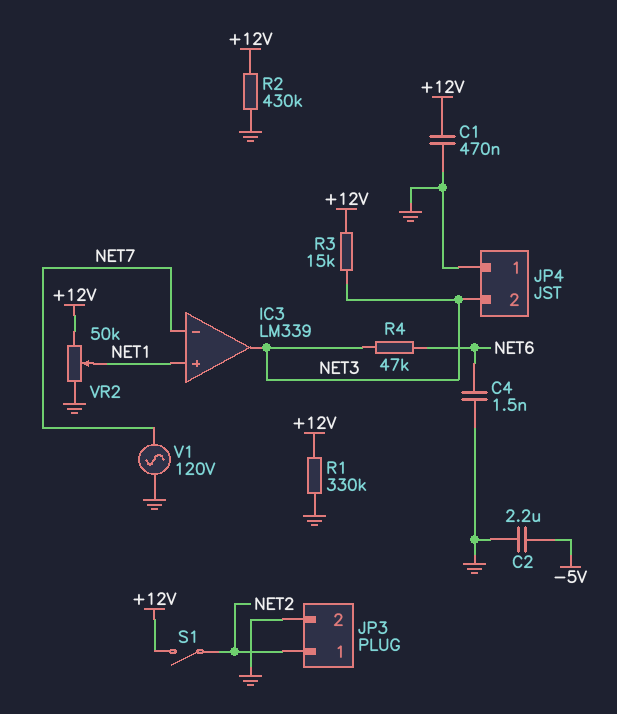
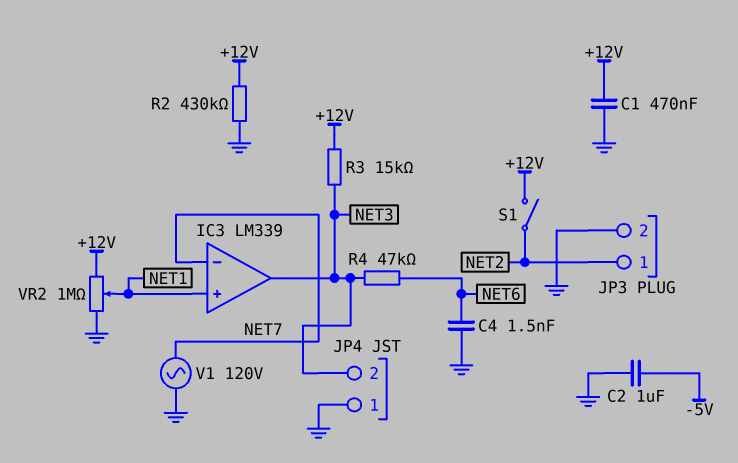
C2: 2.2uF (-5V, GND) -> 1uF (-5V, GND)
R1: 330k (+12V, GND) -> none
VR2: 50k (+12V, GND, wiper NET1) -> 1M (+12V, GND, wiper NET1)

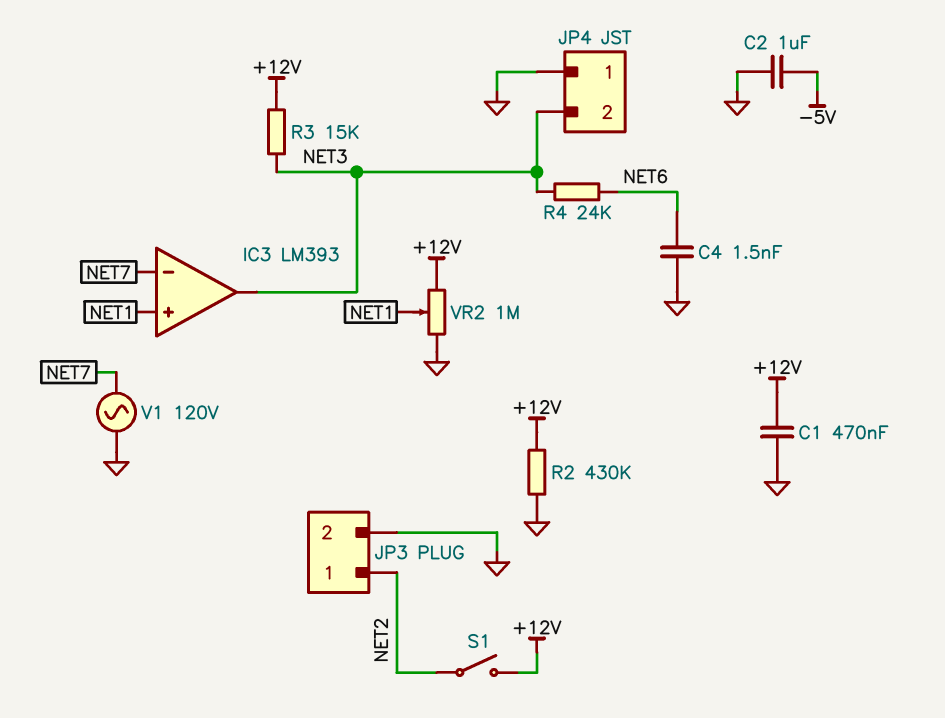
IC3: LM339 -> LM393
R4: 47k (NET3, NET6) -> 24k (NET3, NET6)

